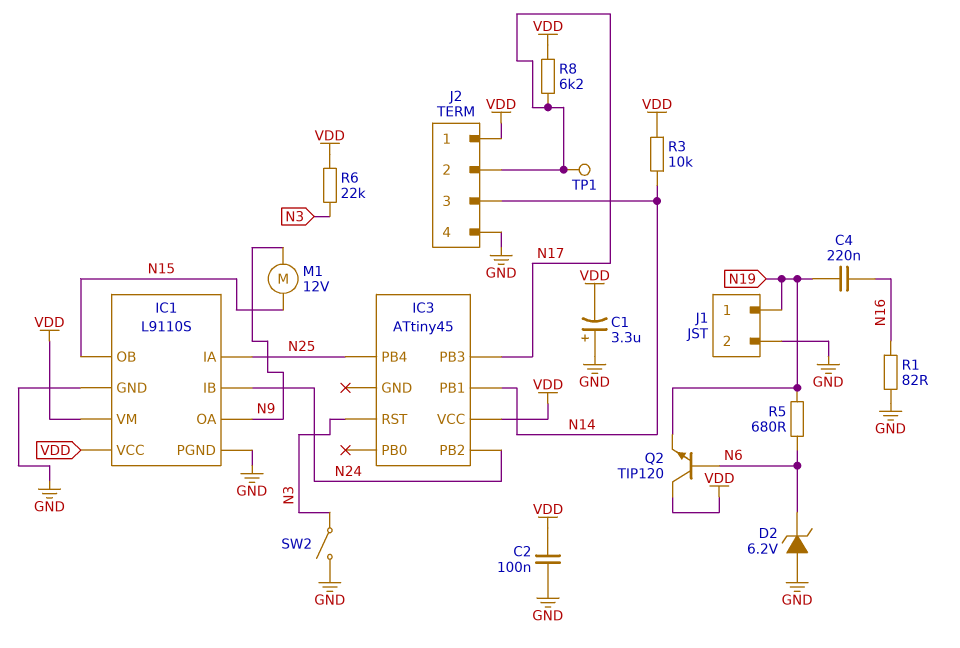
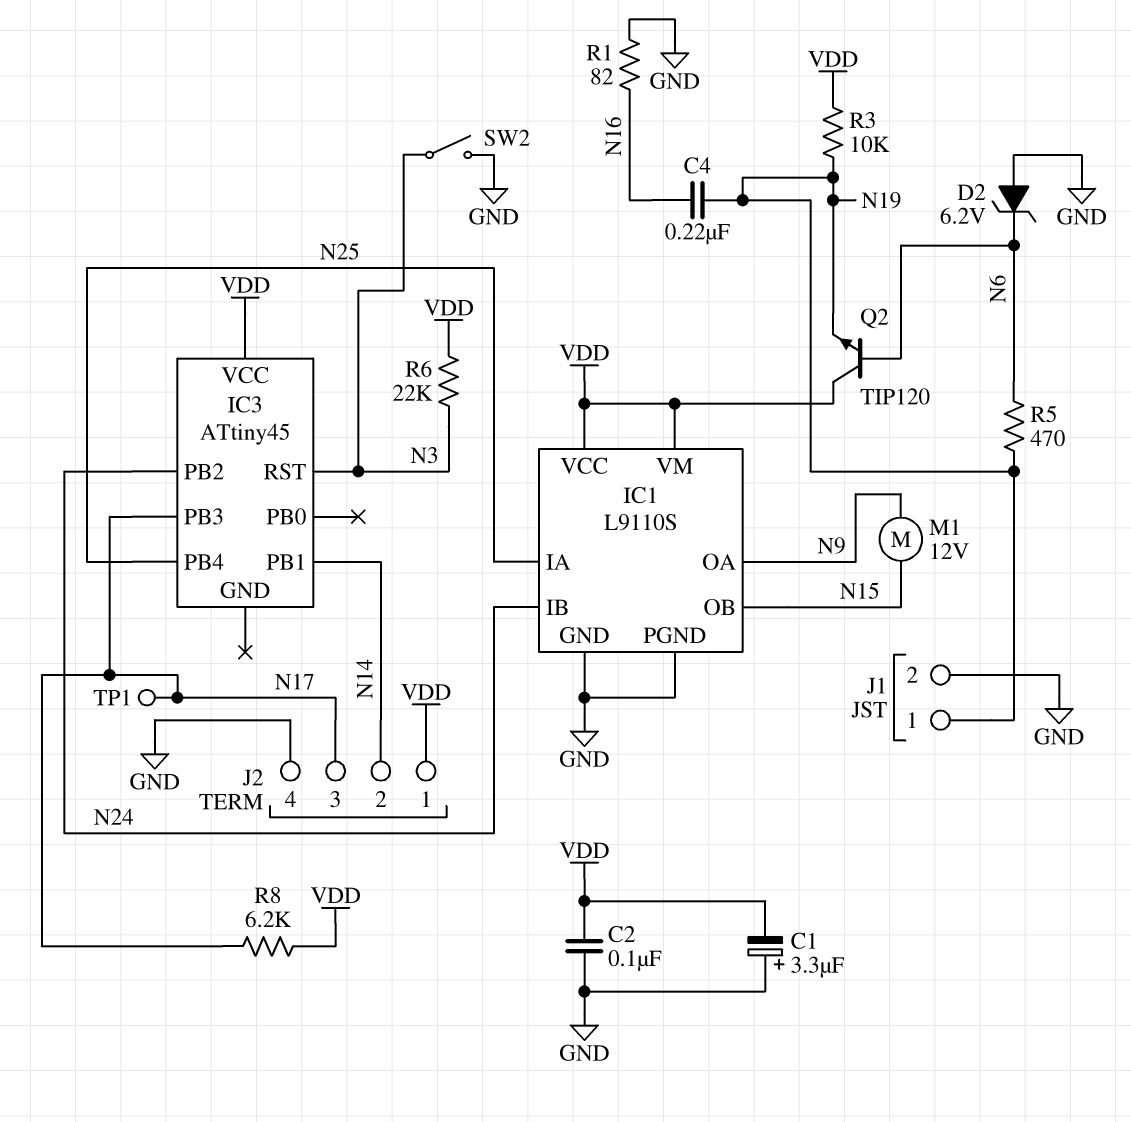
J2 pin 2: N17 -> N14
J2 pin 3: N14 -> N17
R3: 10k (N14, VDD) -> 10k (N19, VDD)
R5: 680 (N6, N19) -> 470 (N6, N19)

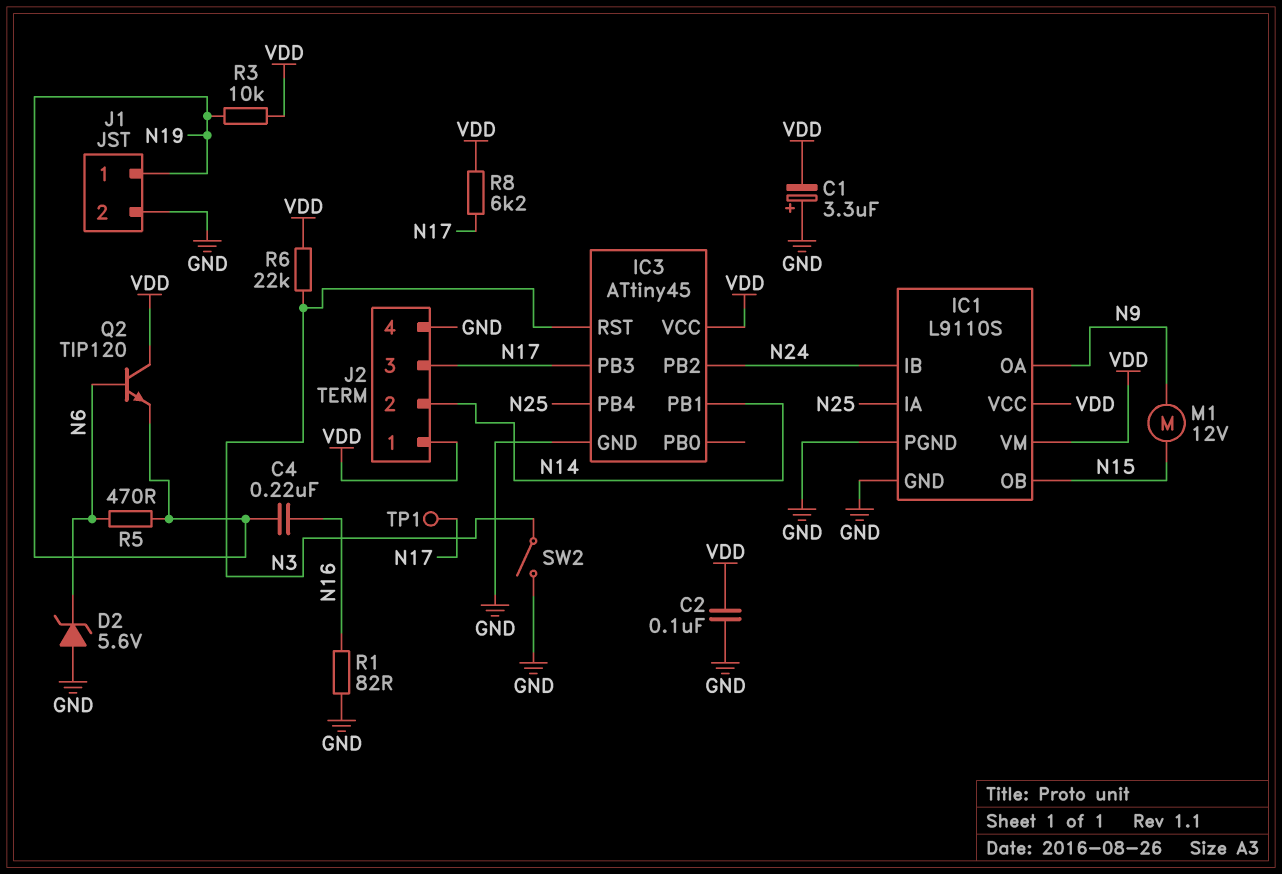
D2: zener 6.2V (A GND, K N6) -> zener 5.6V (A GND, K N6)
IC3 pin GND: none -> GND

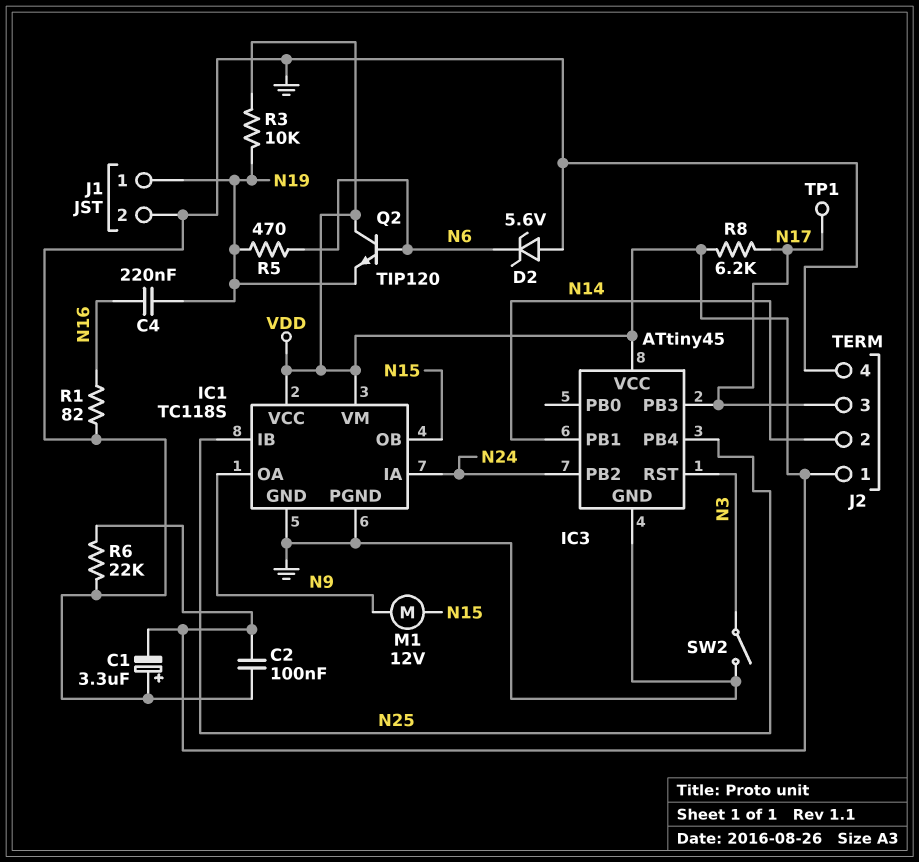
IC1: L9110S -> TC118S
IC1 pin IA: N25 -> N24
IC1 pin IB: N24 -> N25
R6: 22k (N3, VDD) -> 22k (GND, VDD)

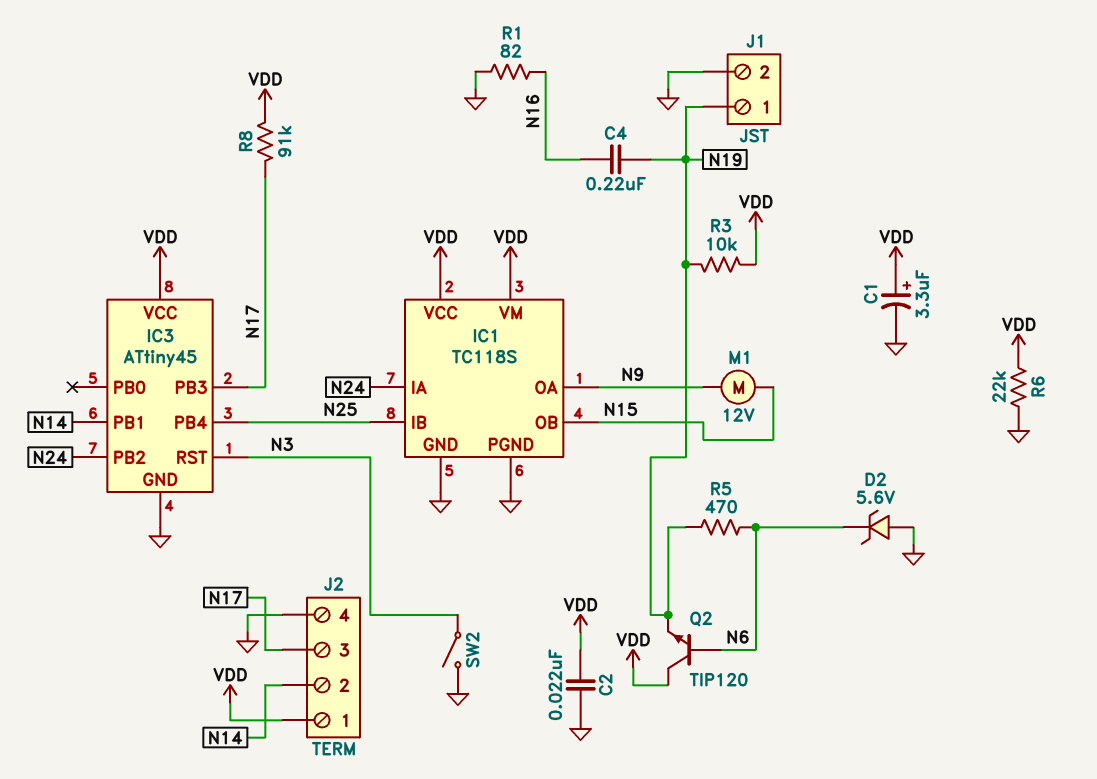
C1: 3.3uF (plus GND, minus VDD) -> 3.3uF (plus VDD, minus GND)
C2: 100nF (GND, VDD) -> 22nF (GND, VDD)
R8: 6.2k (N17, VDD) -> 91k (N17, VDD)
TP1: test point (N17) -> none

